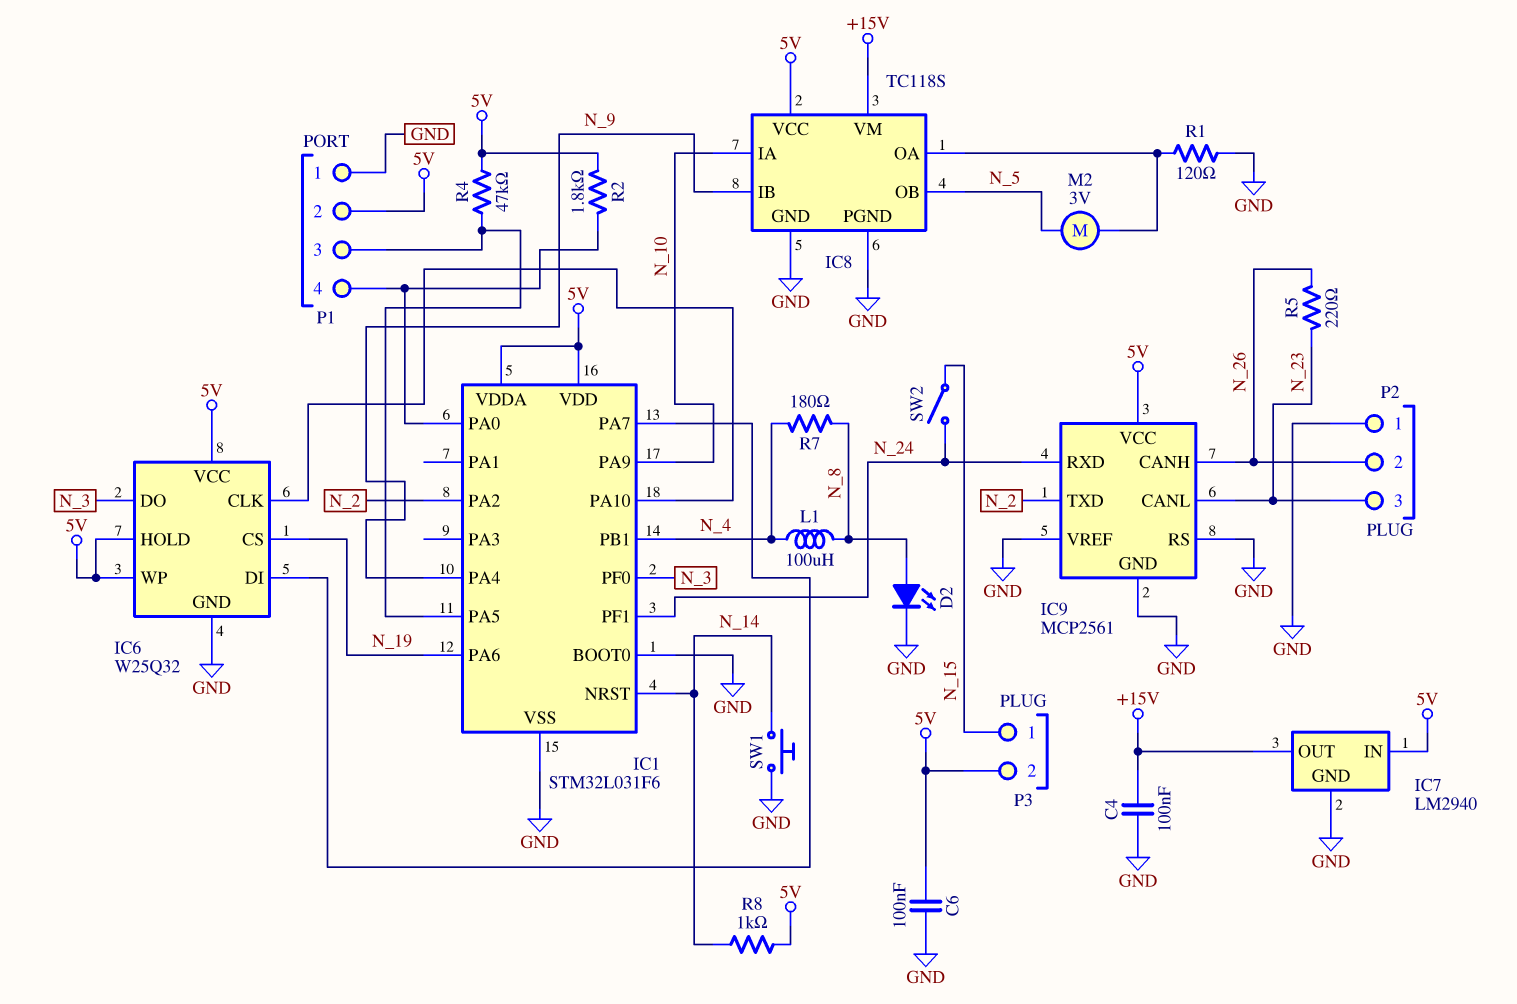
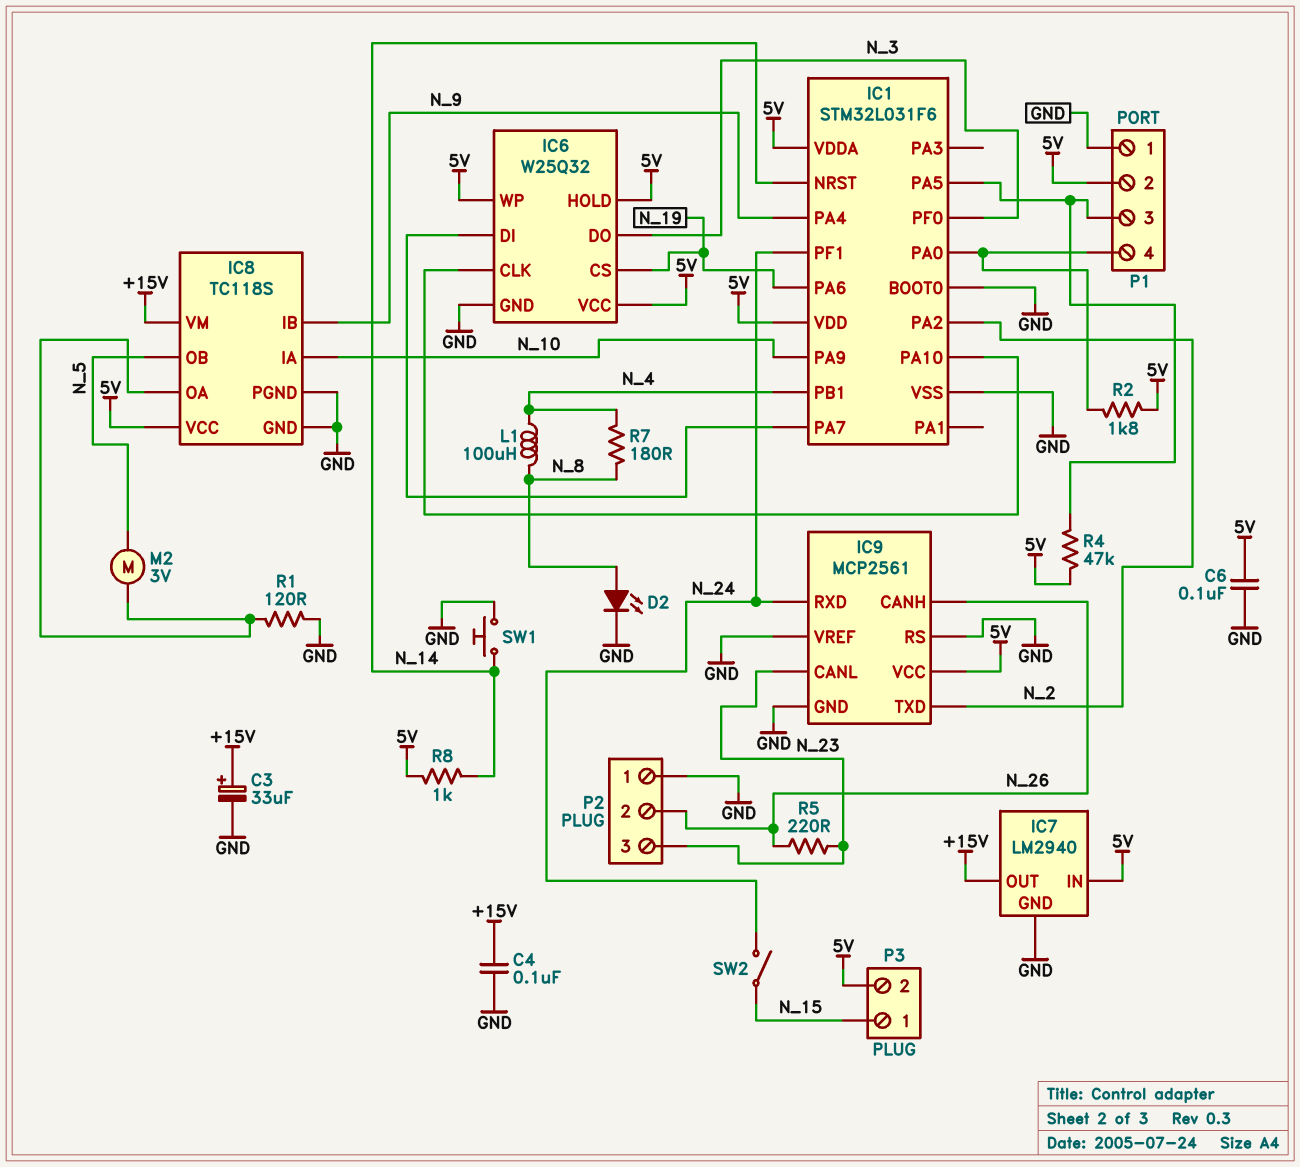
C3: none -> 33uF (plus +15V, minus GND)

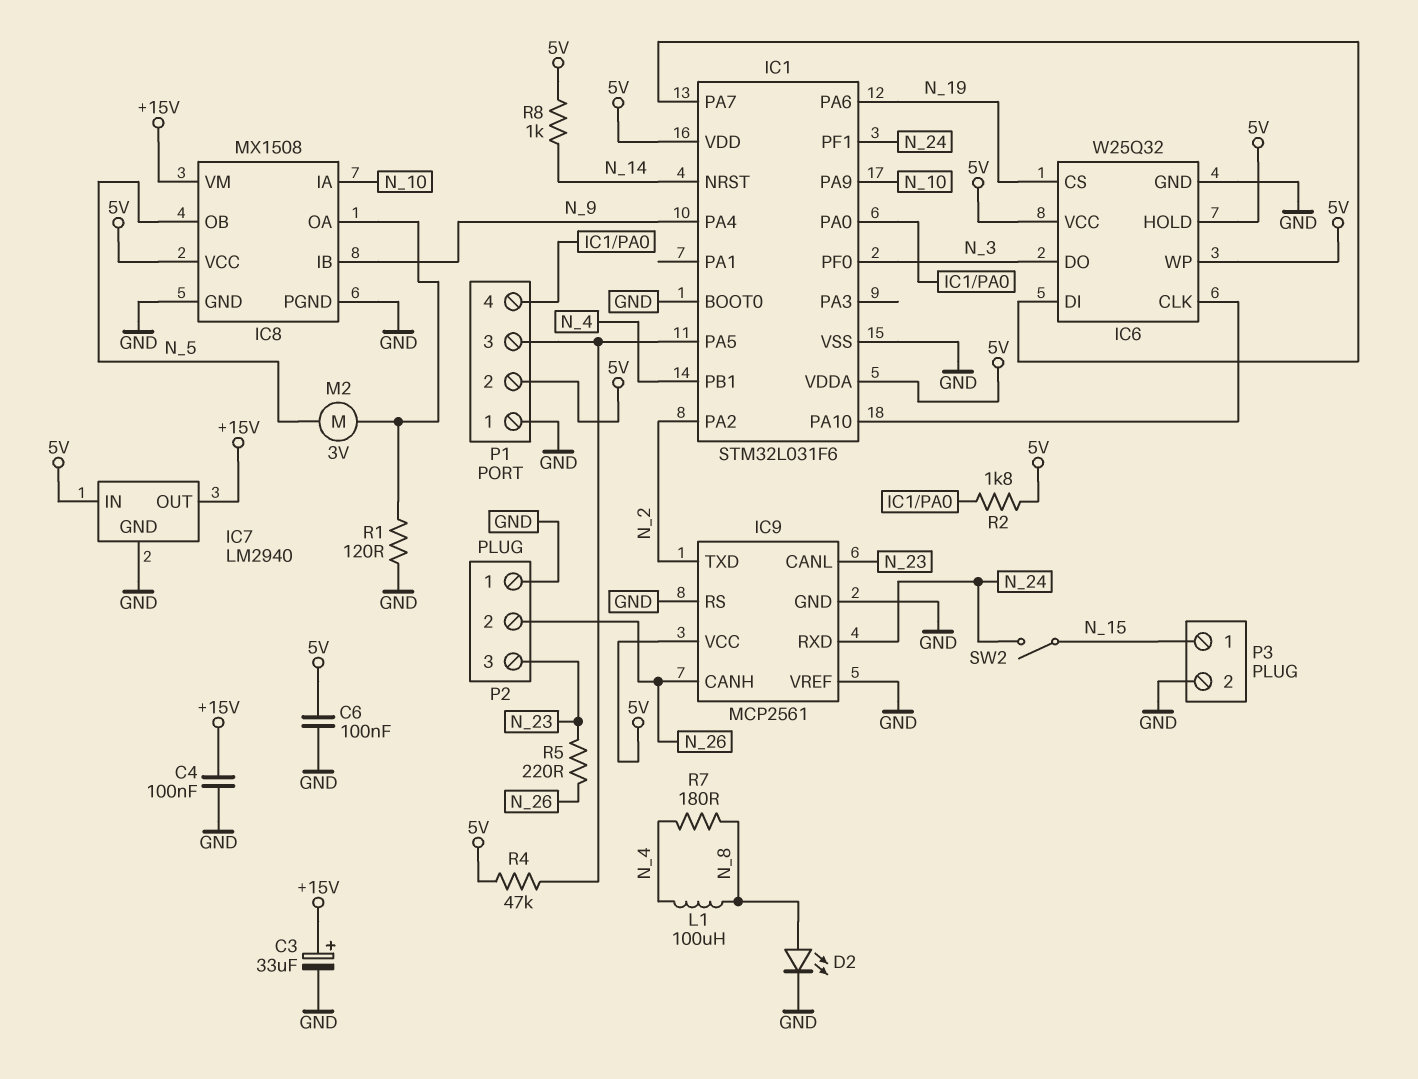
IC8: TC118S -> MX1508
P3 pin 2: 5V -> GND
SW1: button (GND, N_14) -> none

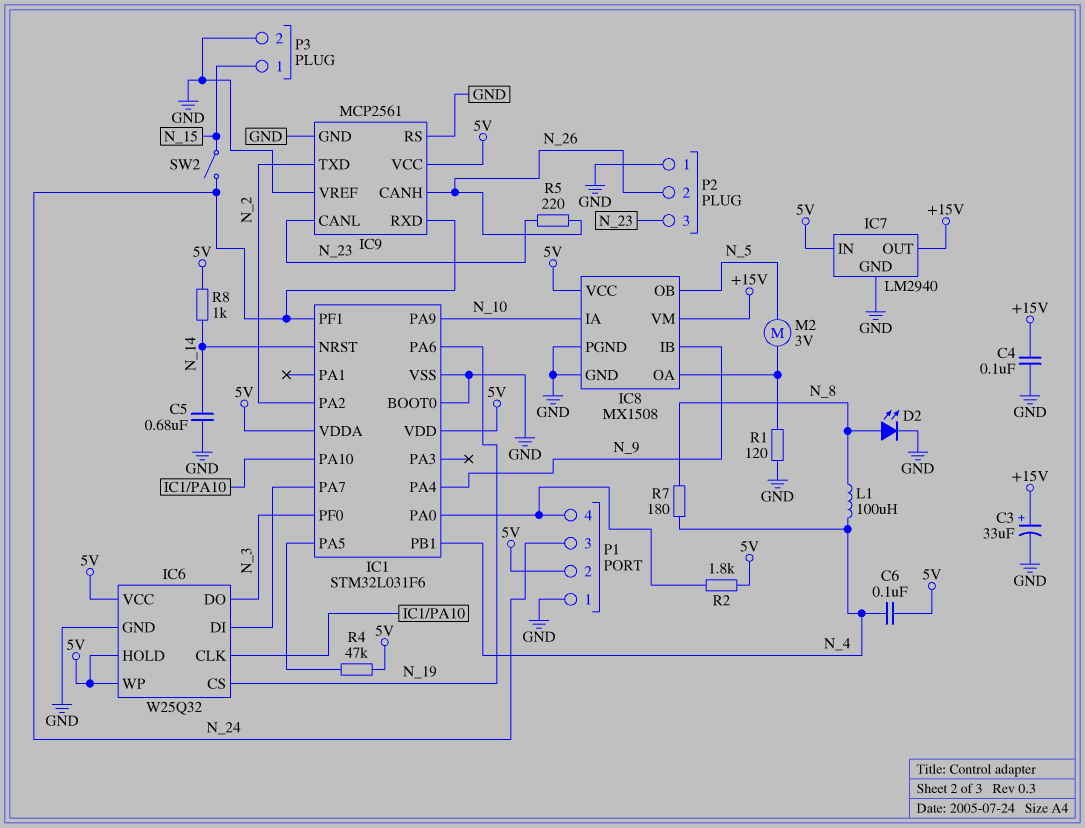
C5: none -> 680nF (GND, N_14)
C6: 100nF (5V, GND) -> 100nF (5V, N_4)
P1 pin 3: IC1/PA5 -> N_24

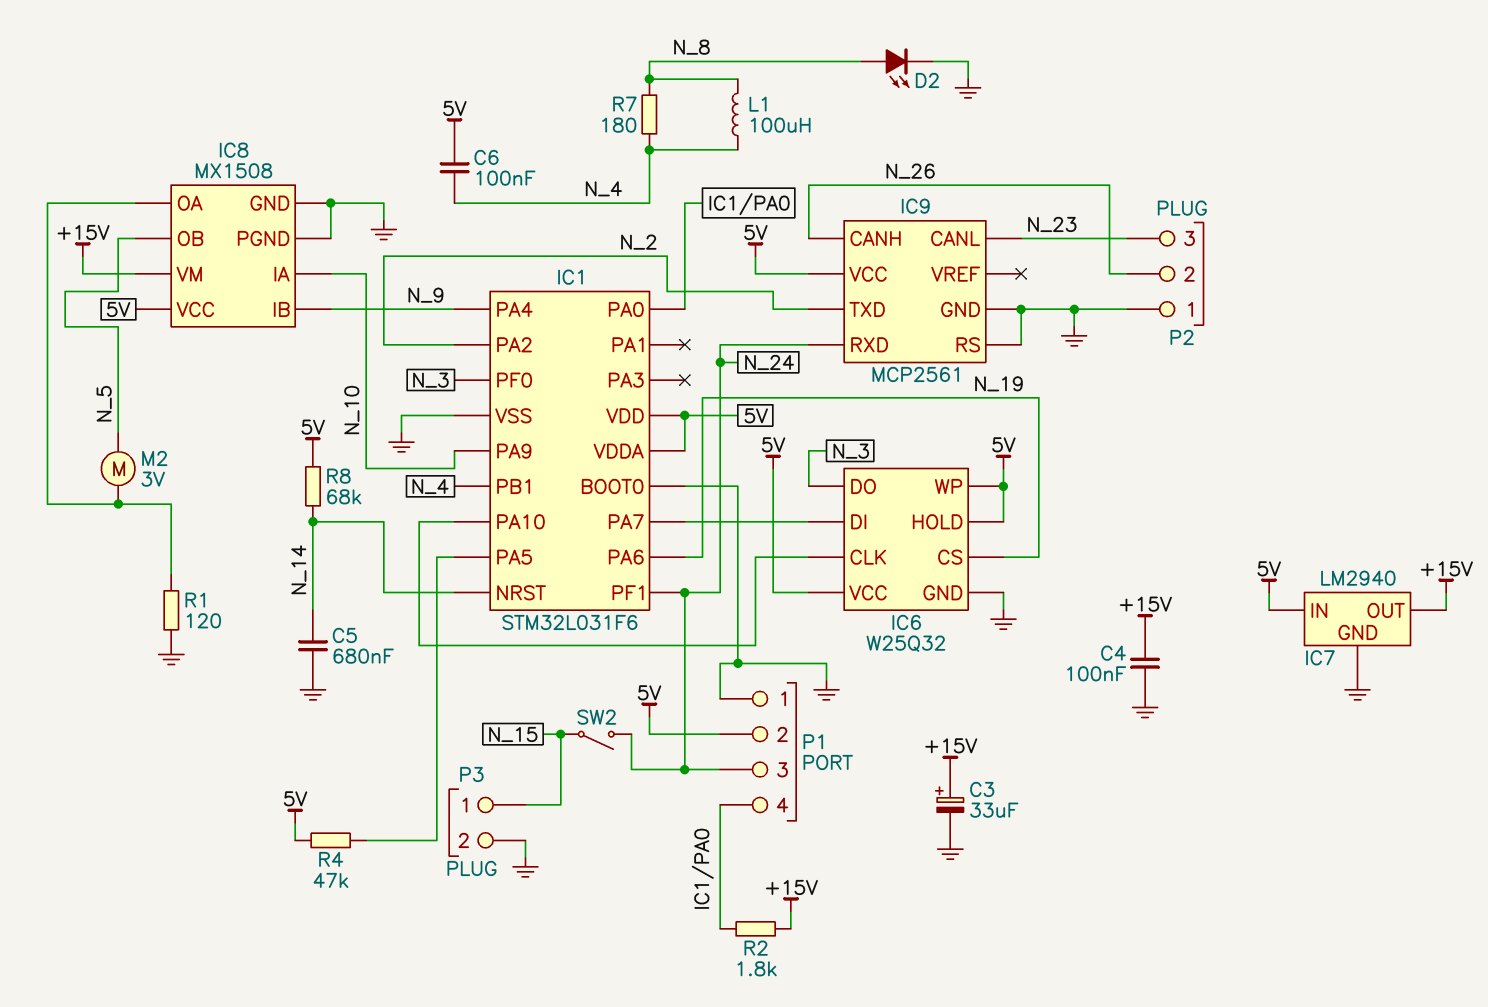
IC9 pin VREF: GND -> none
R2: 1.8k (5V, IC1/PA0) -> 1.8k (+15V, IC1/PA0)
R5: 220 (N_23, N_26) -> none
R8: 1k (5V, N_14) -> 68k (5V, N_14)

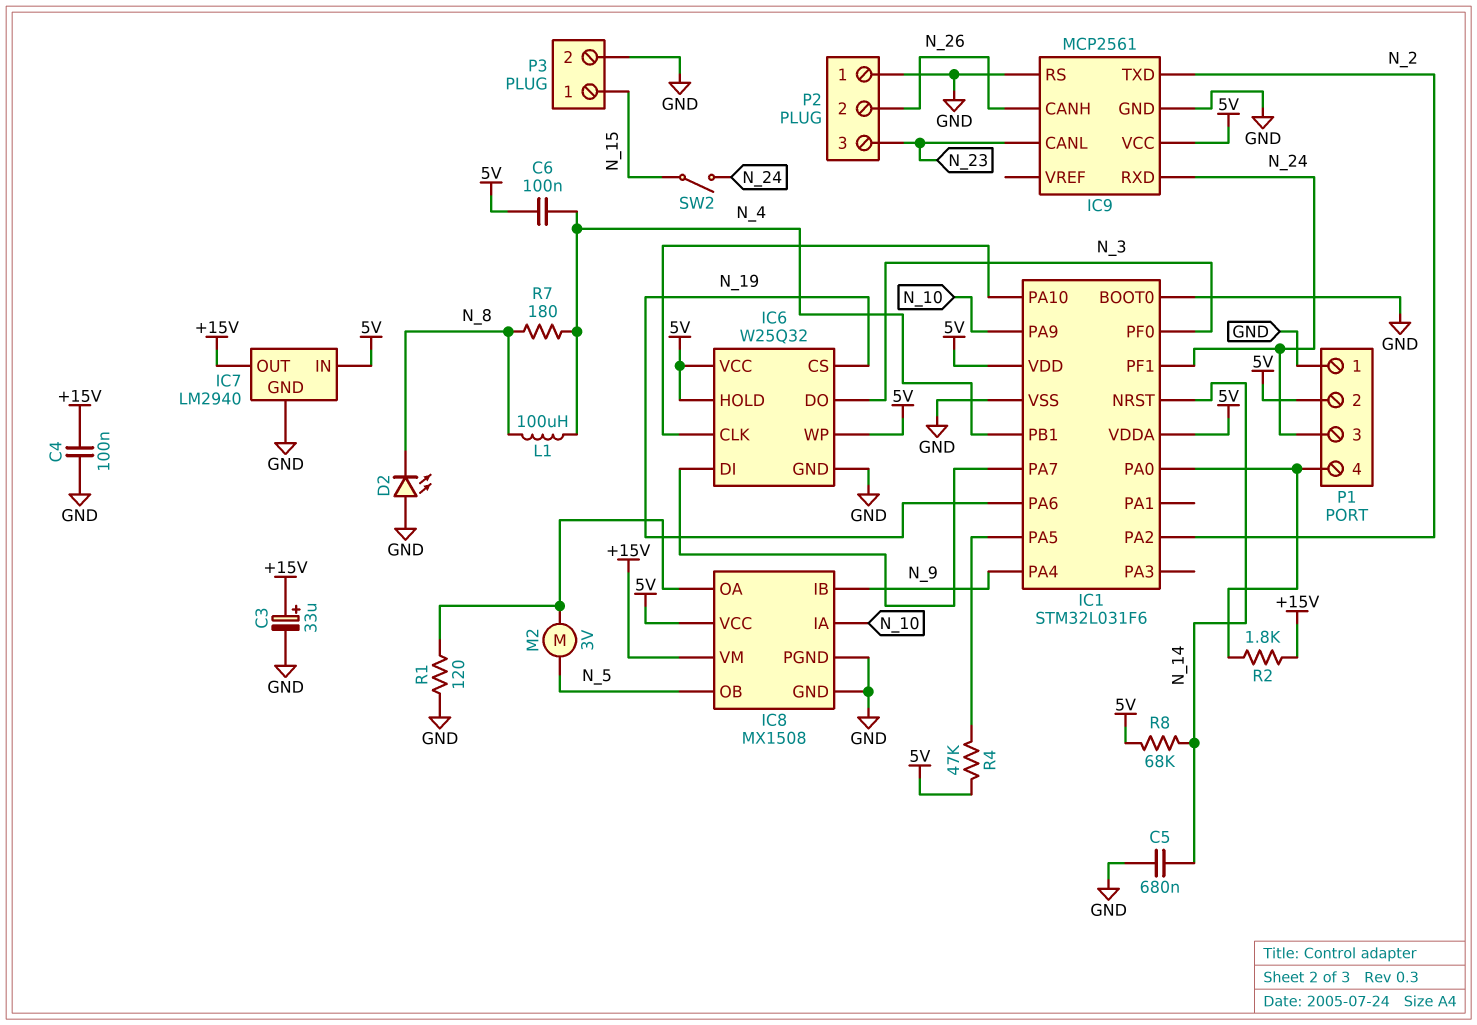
D2: LED (A N_8, K GND) -> LED (A GND, K N_8)

